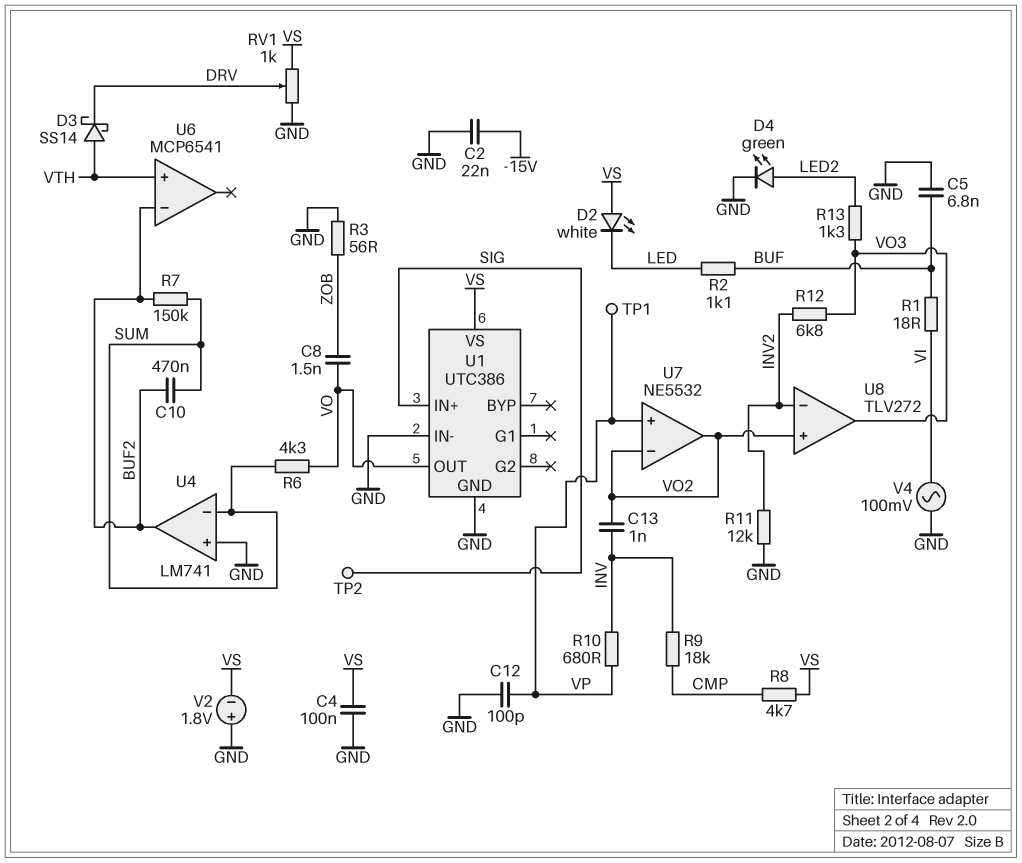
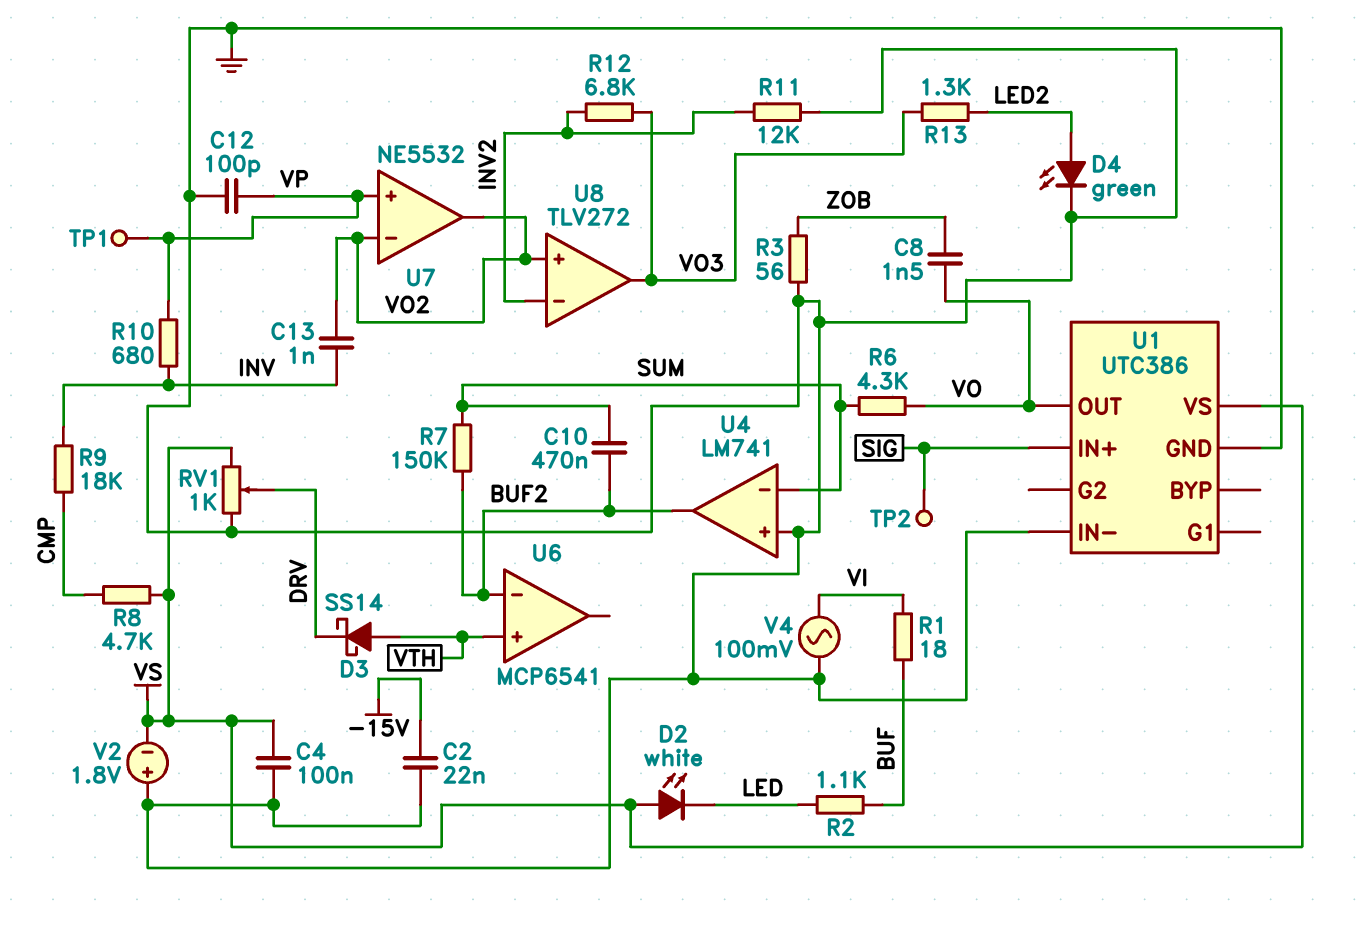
C5: 6.8nF (BUF, GND) -> none

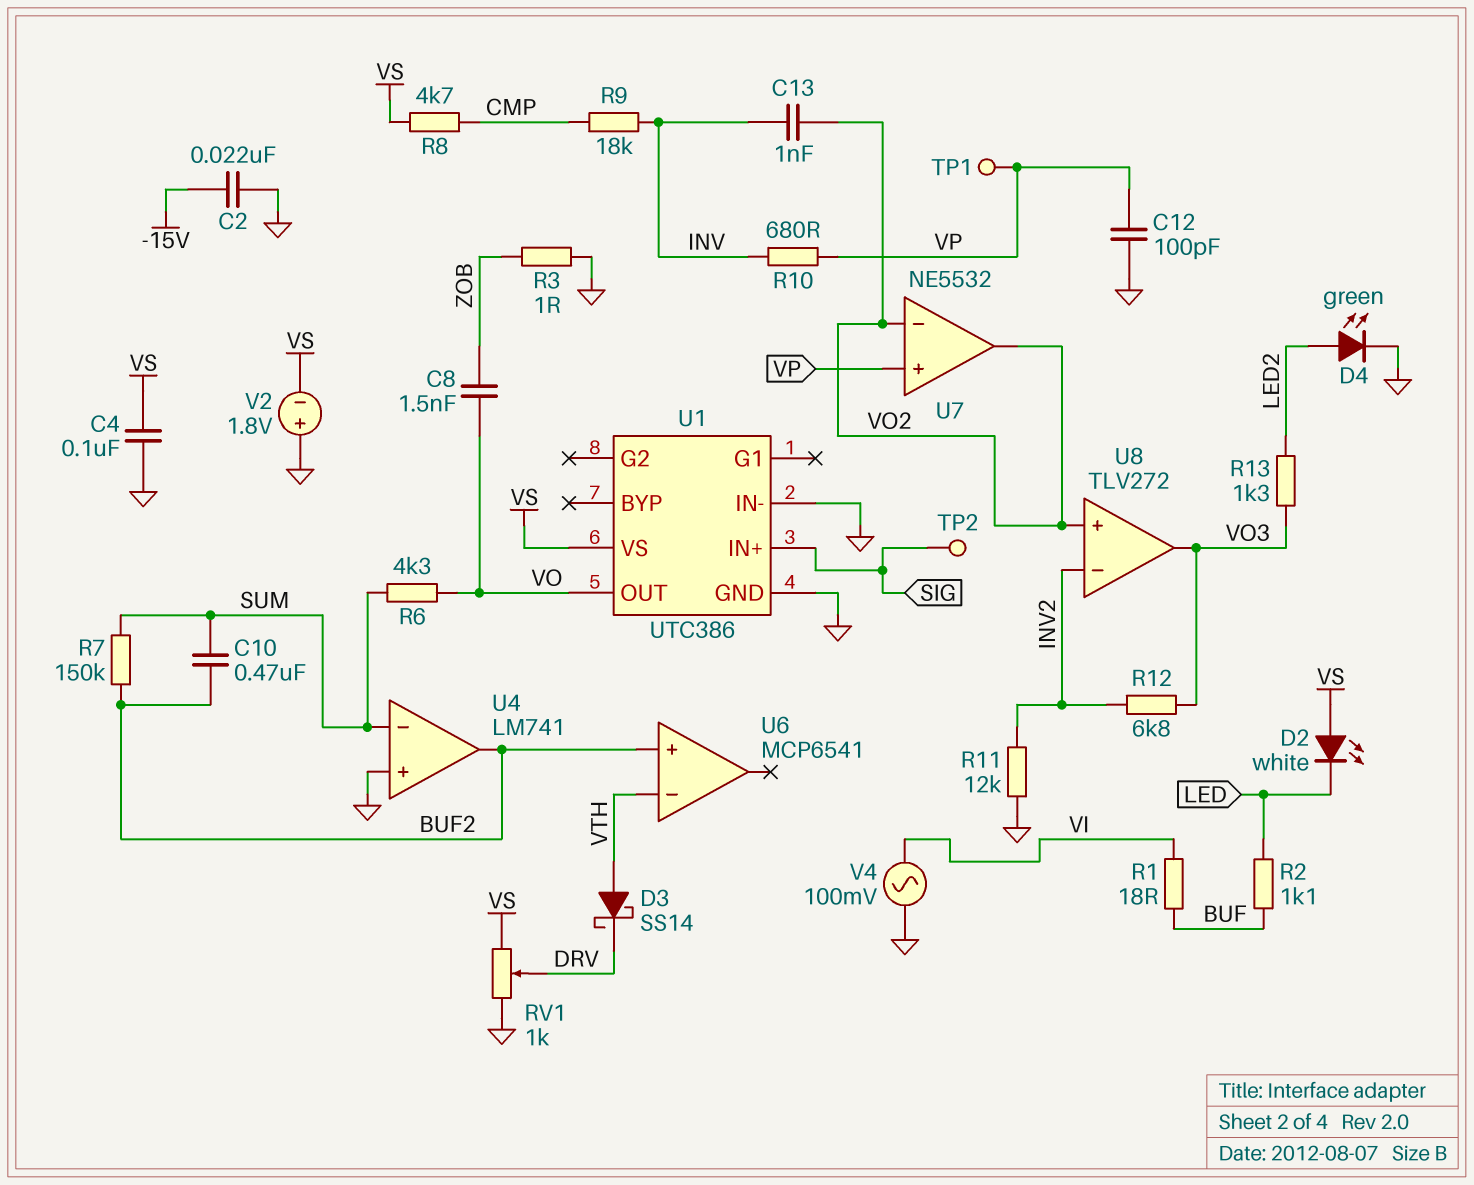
R3: 56 (GND, ZOB) -> 1 (GND, ZOB)
U6 pin in+: VTH -> BUF2
U6 pin in-: BUF2 -> VTH

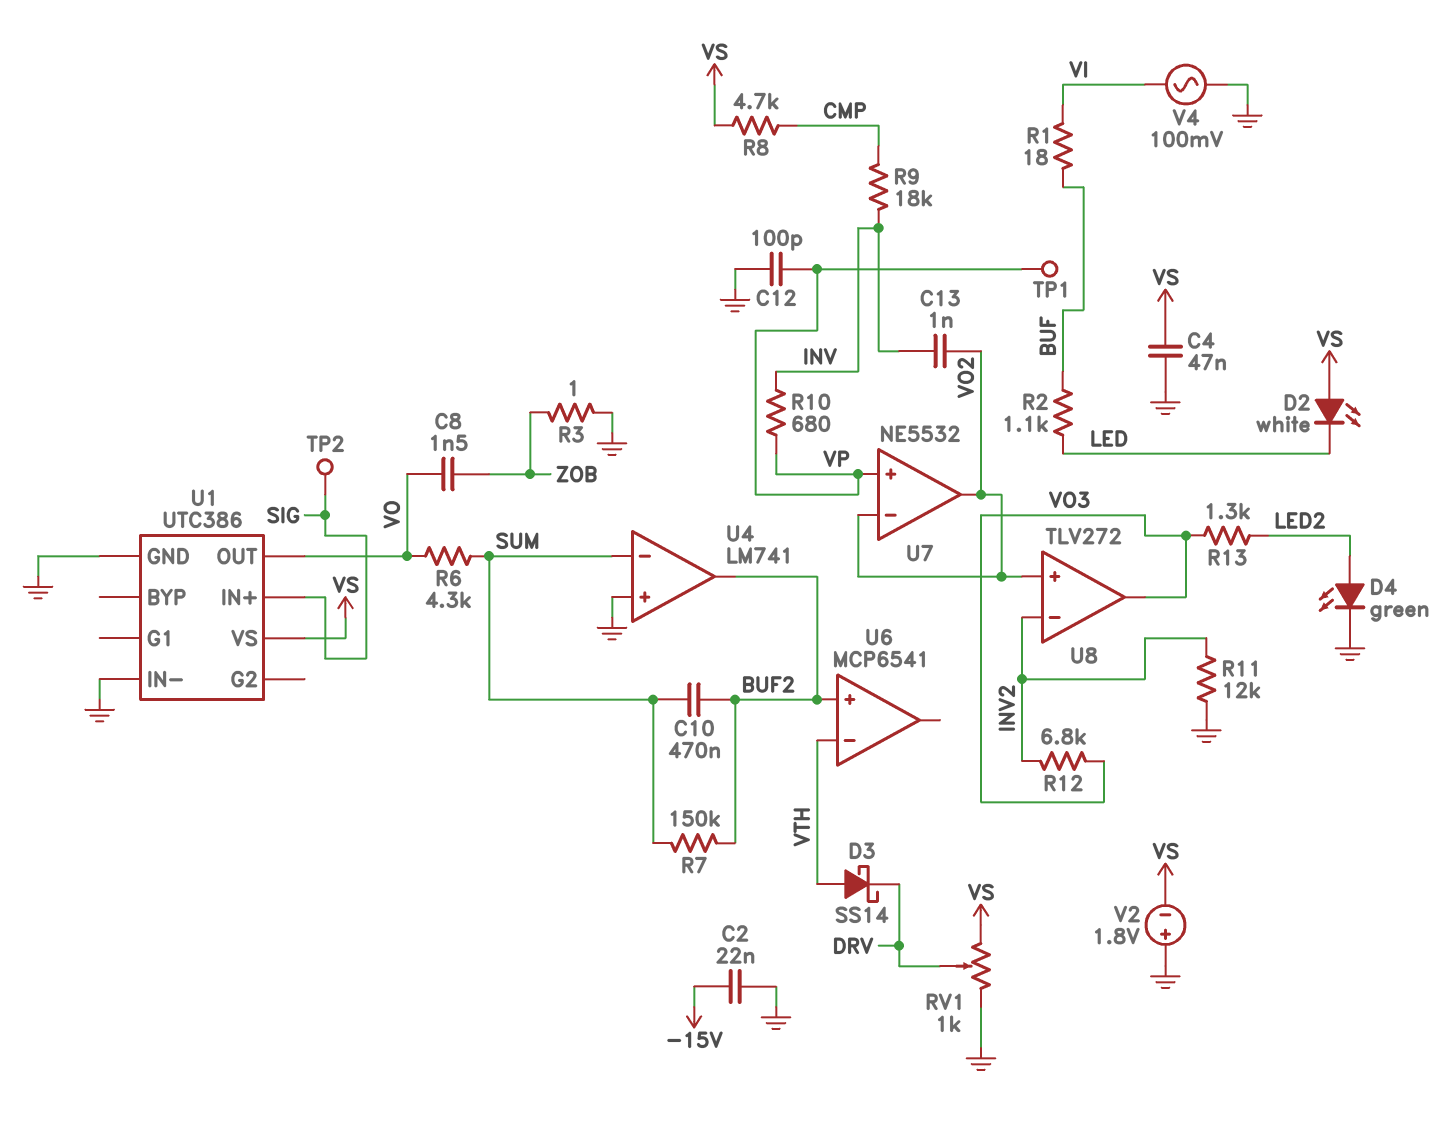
C4: 100nF (GND, VS) -> 47nF (GND, VS)

